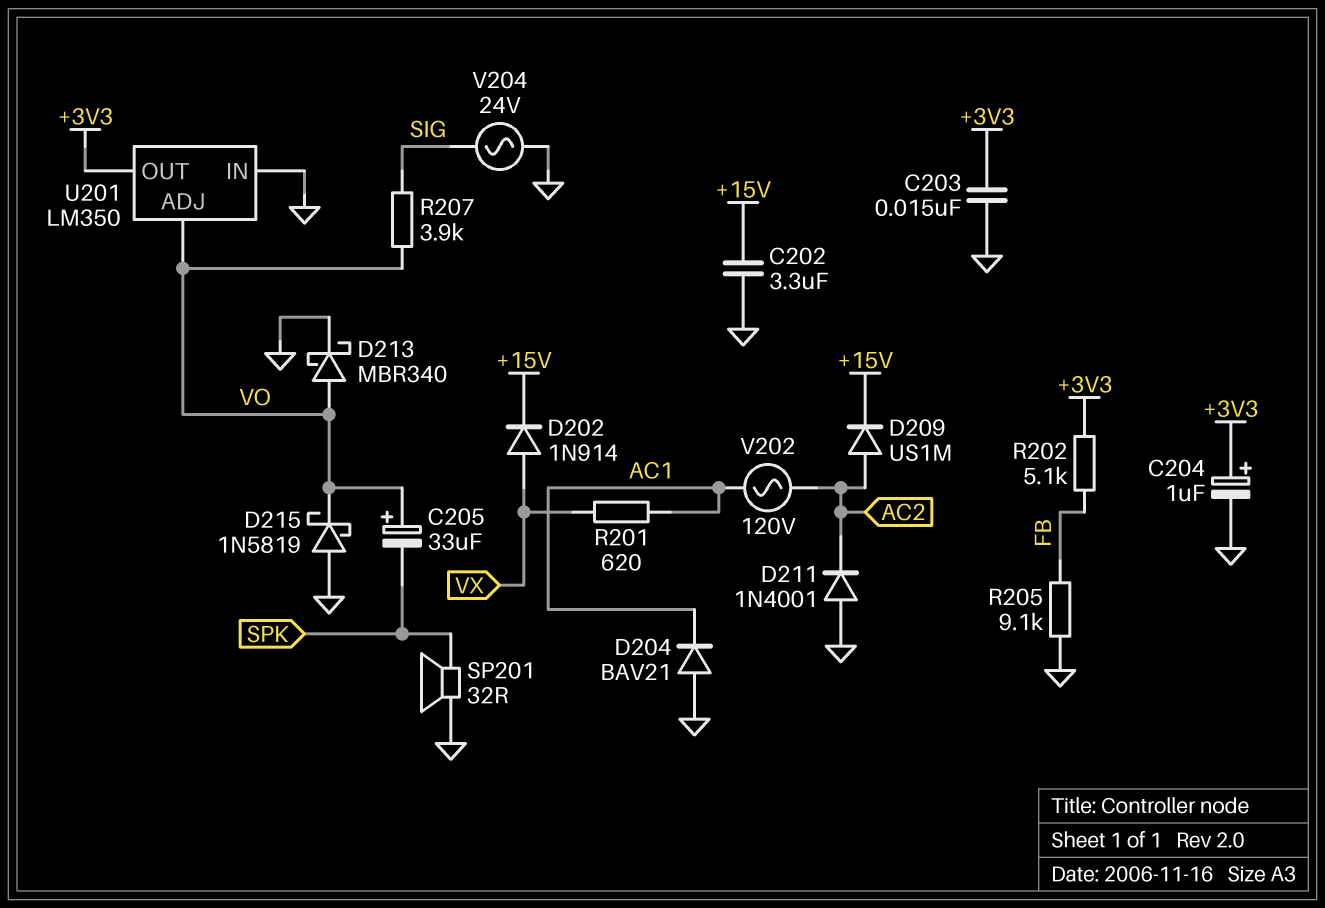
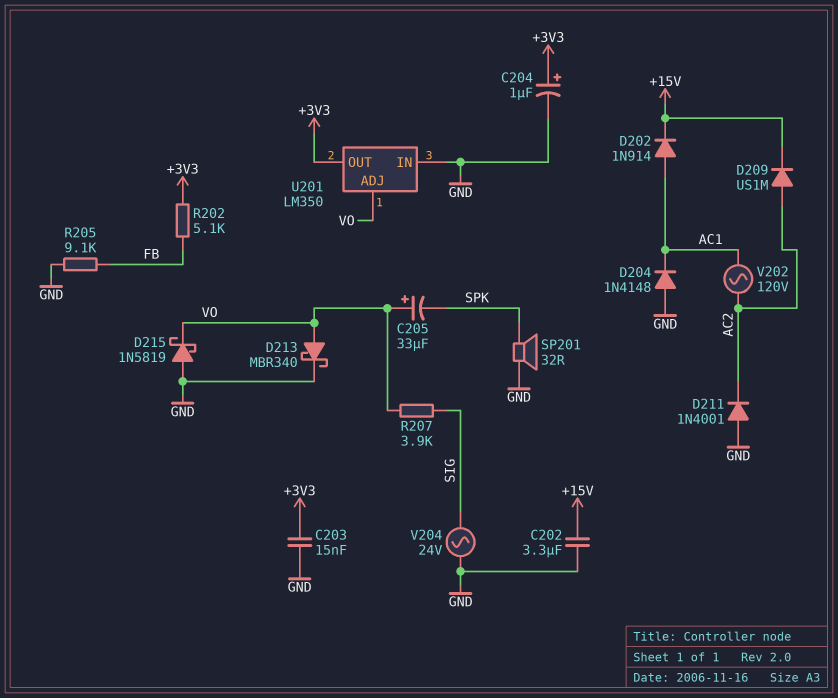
D202: diode 1N914 (A VX, K +15V) -> diode 1N914 (A AC1, K +15V)
D204: diode BAV21 (A GND, K AC1) -> diode 1N4148 (A GND, K AC1)
R201: 620 (AC1, VX) -> none

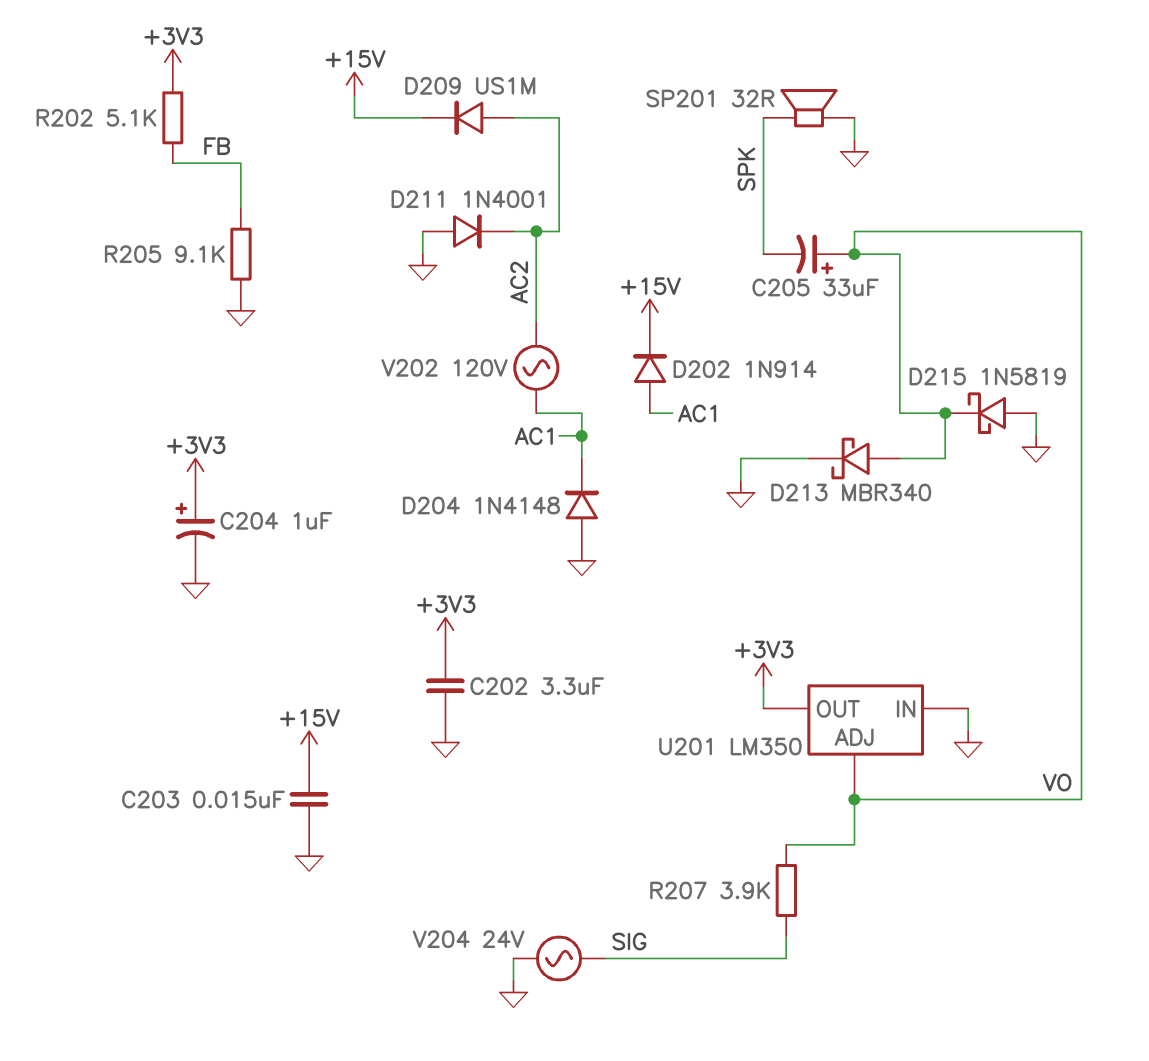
C202: 3.3uF (+15V, GND) -> 3.3uF (+3V3, GND)
C203: 15nF (+3V3, GND) -> 15nF (+15V, GND)

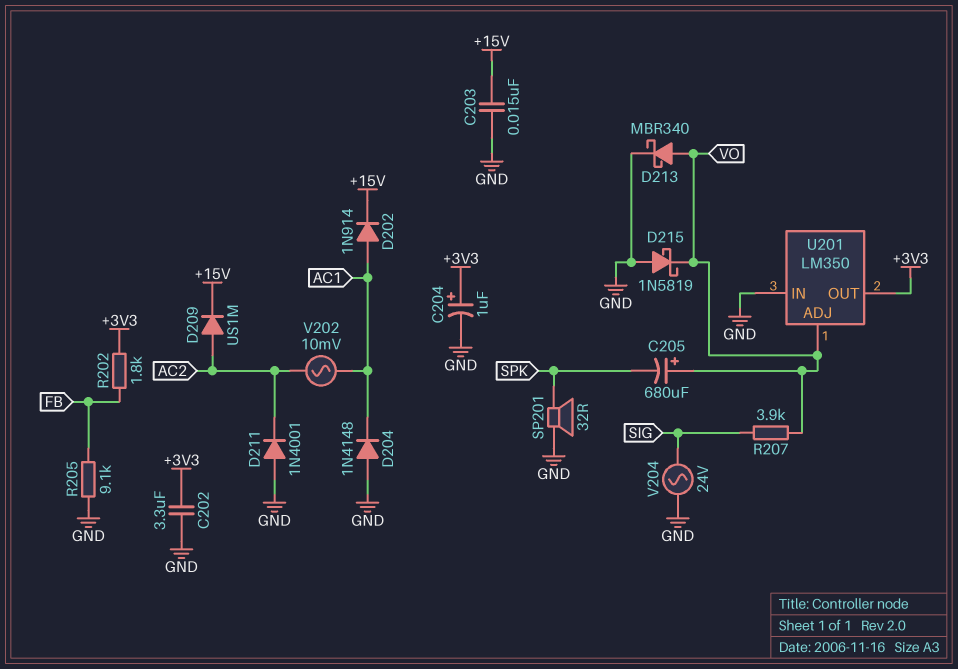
C205: 33uF (plus VO, minus SPK) -> 680uF (plus VO, minus SPK)
R202: 5.1k (+3V3, FB) -> 1.8k (+3V3, FB)
V202: AC 120V (AC1, AC2) -> AC 10mV (AC1, AC2)

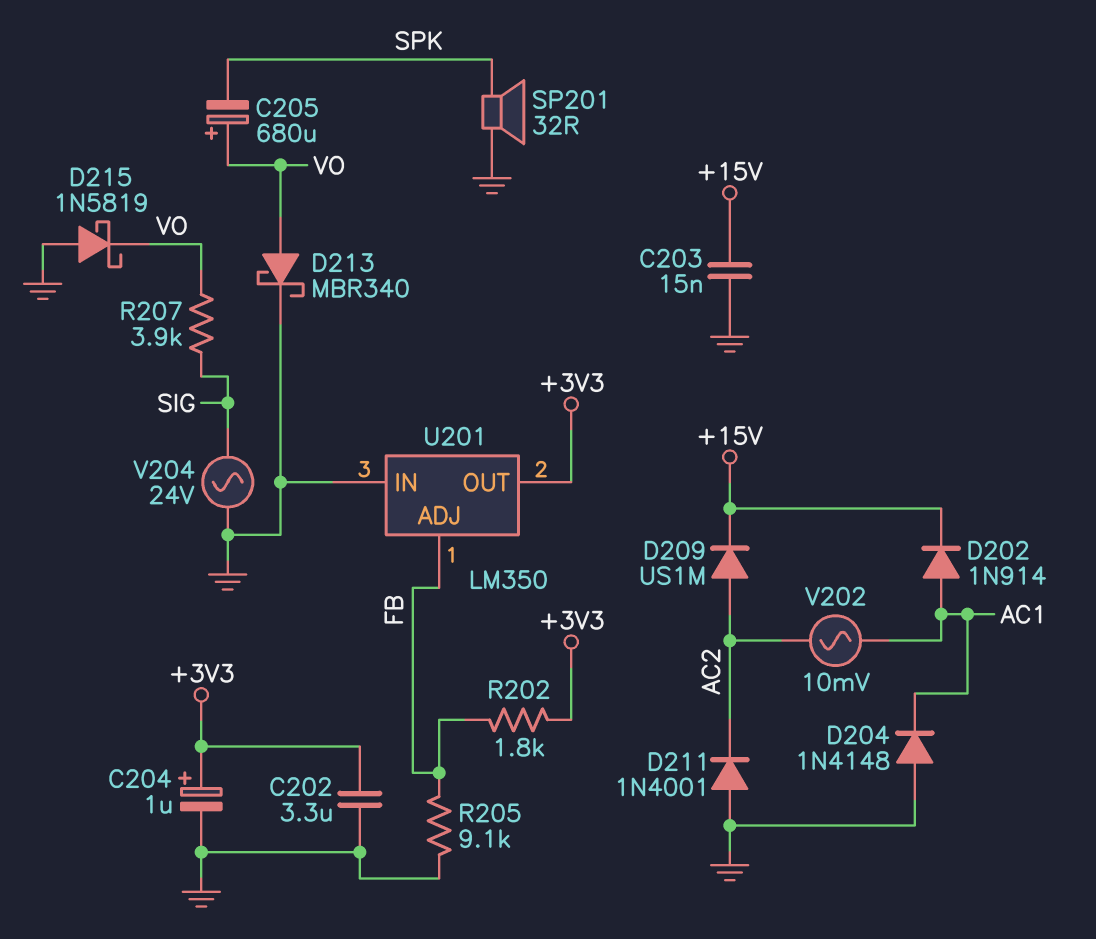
U201 pin ADJ: VO -> FB

